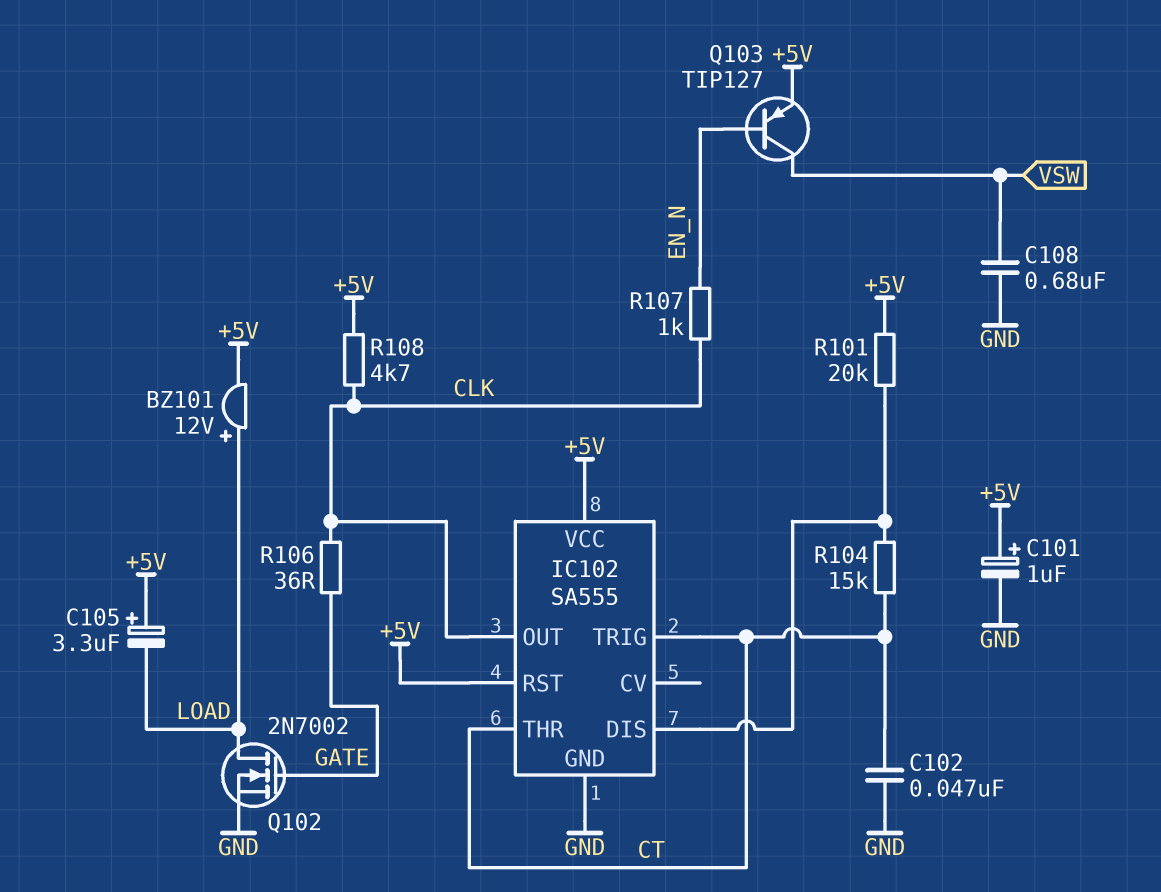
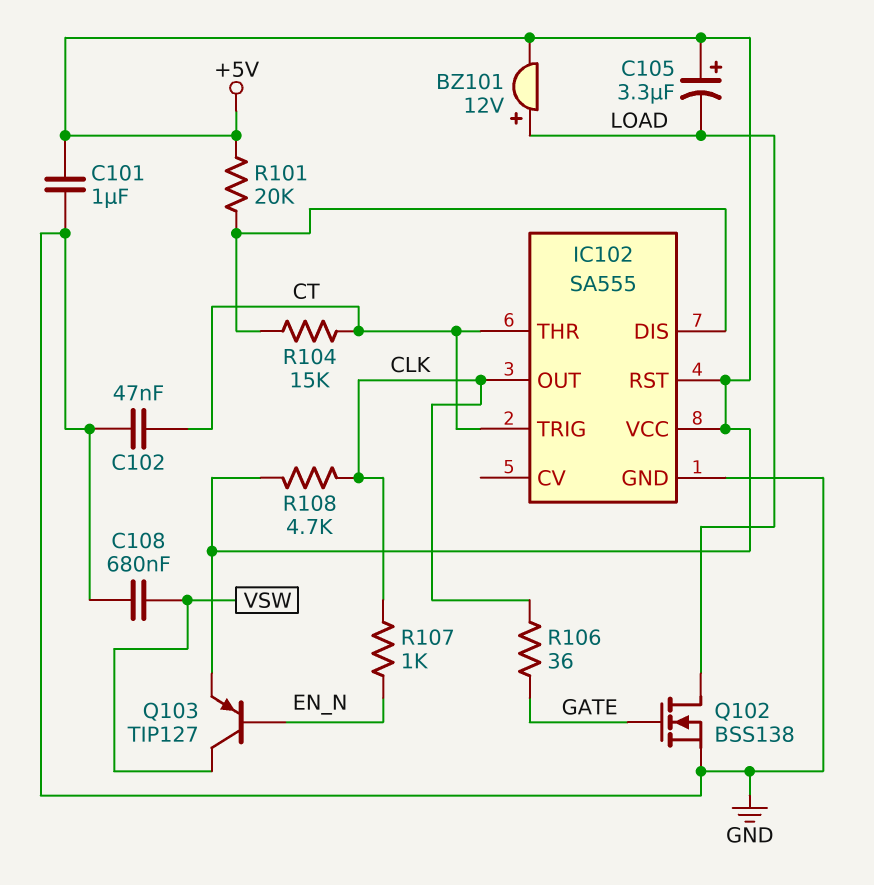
C101: 1uF (plus +5V, minus GND) -> 1uF (+5V, GND)
Q102: NMOS 2N7002 (G GATE, D LOAD, S GND) -> NMOS BSS138 (G GATE, D LOAD, S GND)

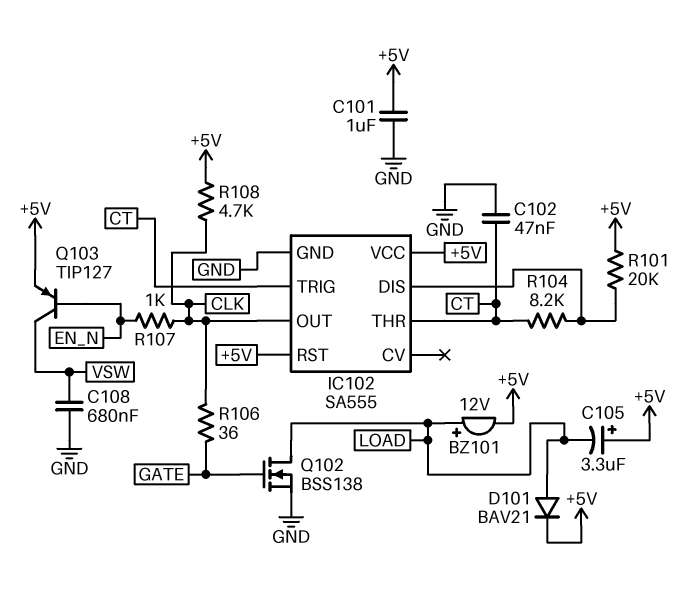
D101: none -> diode BAV21 (A LOAD, K +5V)
R104: 15k (CT, IC102/DIS) -> 8.2k (CT, IC102/DIS)

